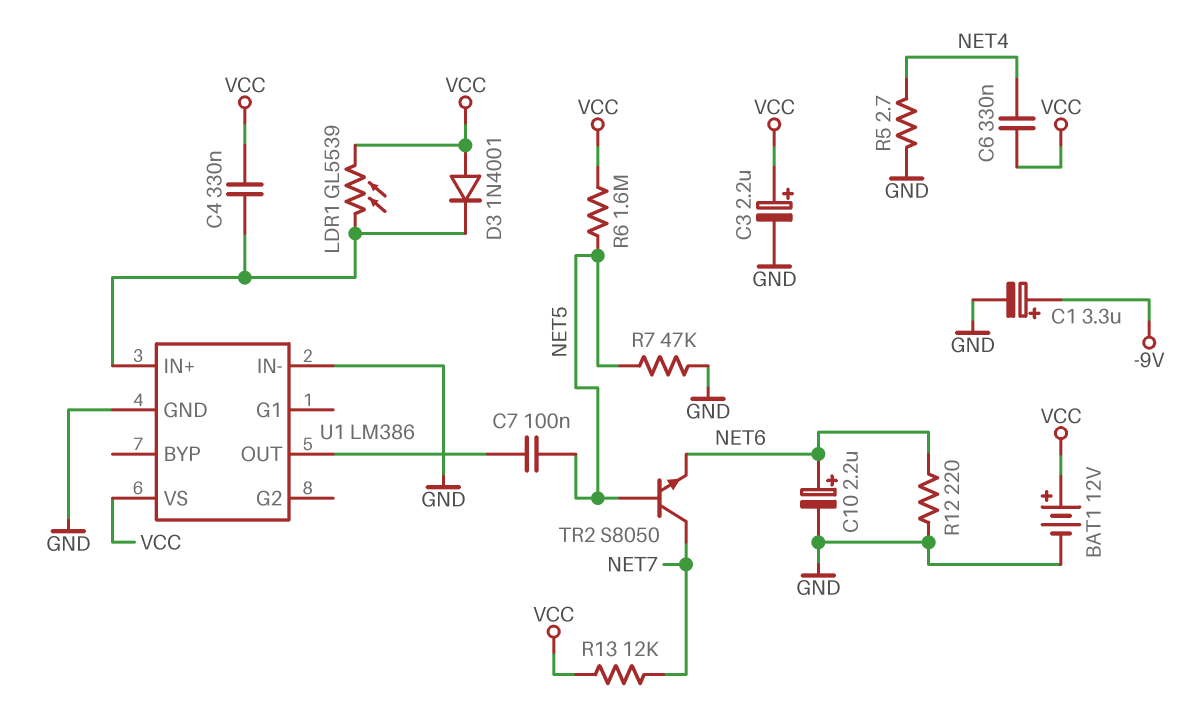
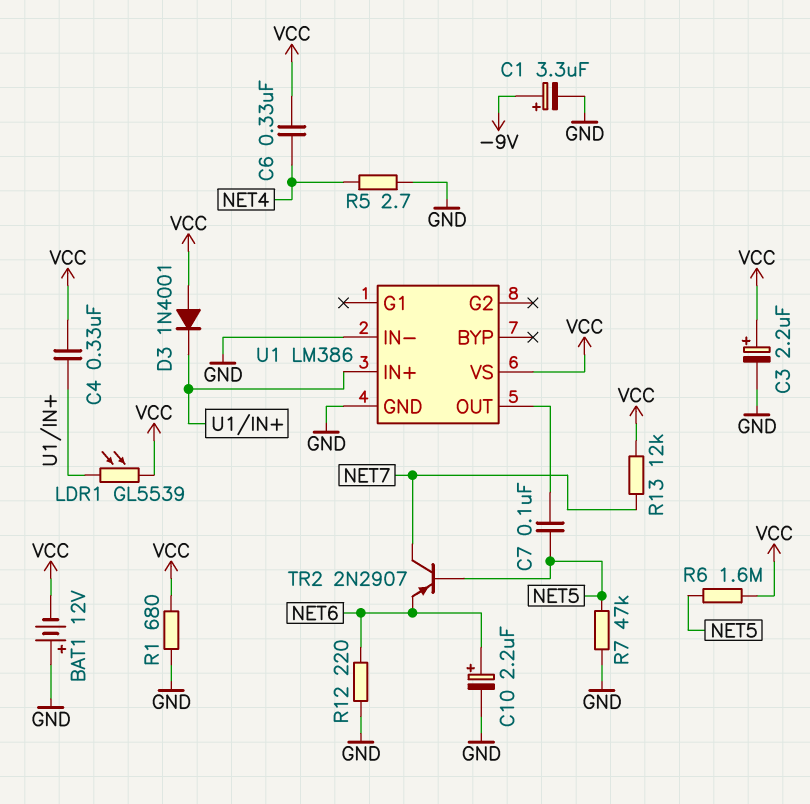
BAT1: 12V (plus VCC, minus GND) -> 12V (plus GND, minus VCC)
R1: none -> 680 (GND, VCC)
TR2: NPN S8050 (B NET5, C NET7, E NET6) -> PNP 2N2907 (B NET5, C NET7, E NET6)

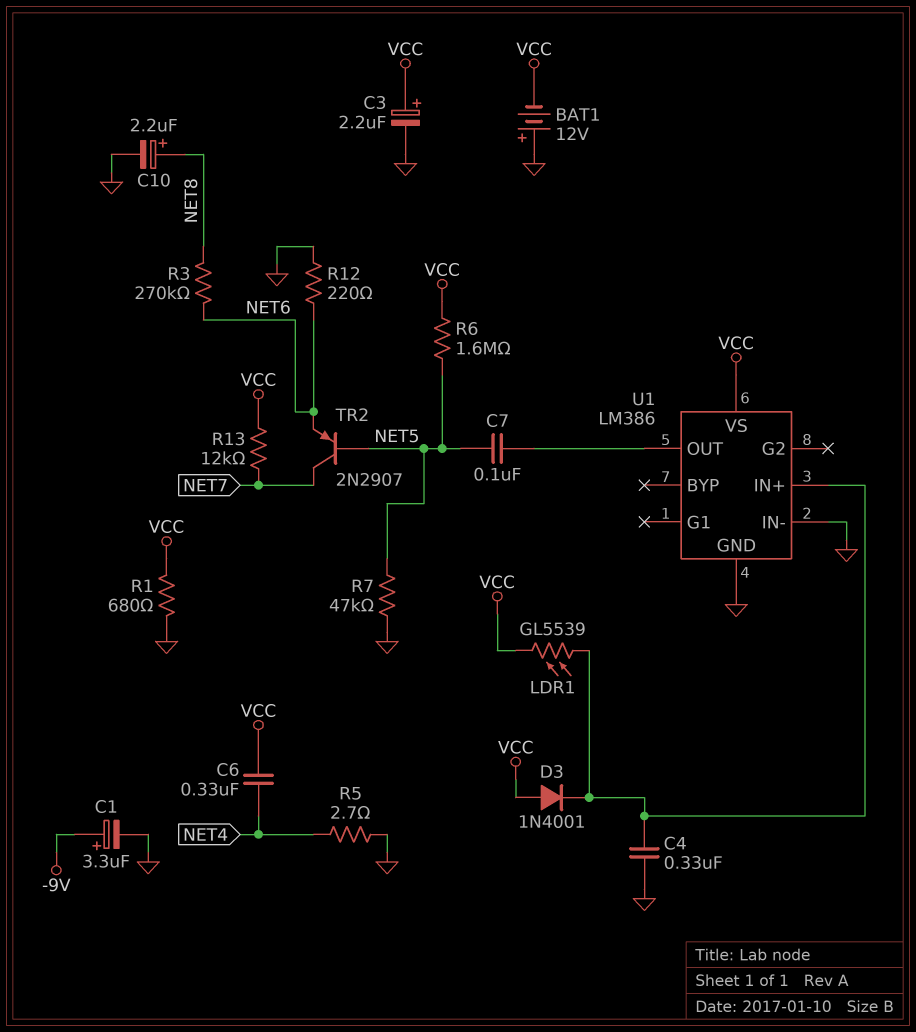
C4: 330nF (U1/IN+, VCC) -> 330nF (GND, U1/IN+)
C10: 2.2uF (plus NET6, minus GND) -> 2.2uF (plus NET8, minus GND)
R3: none -> 270k (NET6, NET8)

